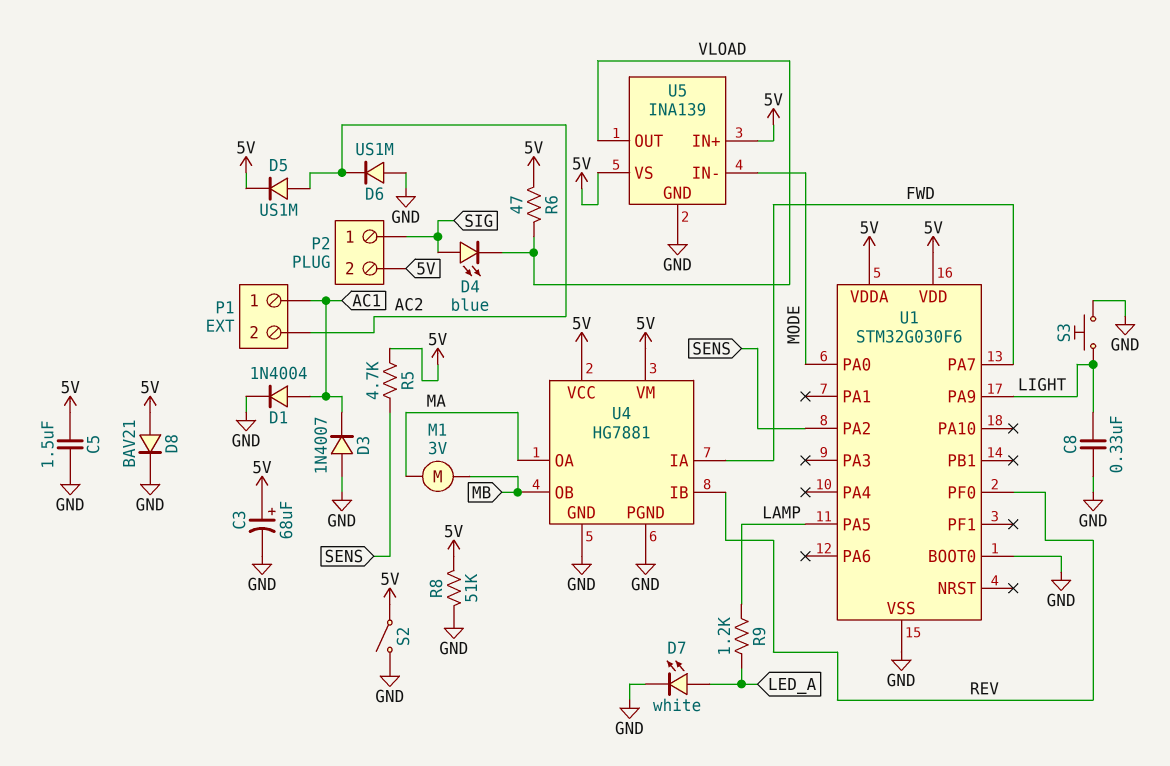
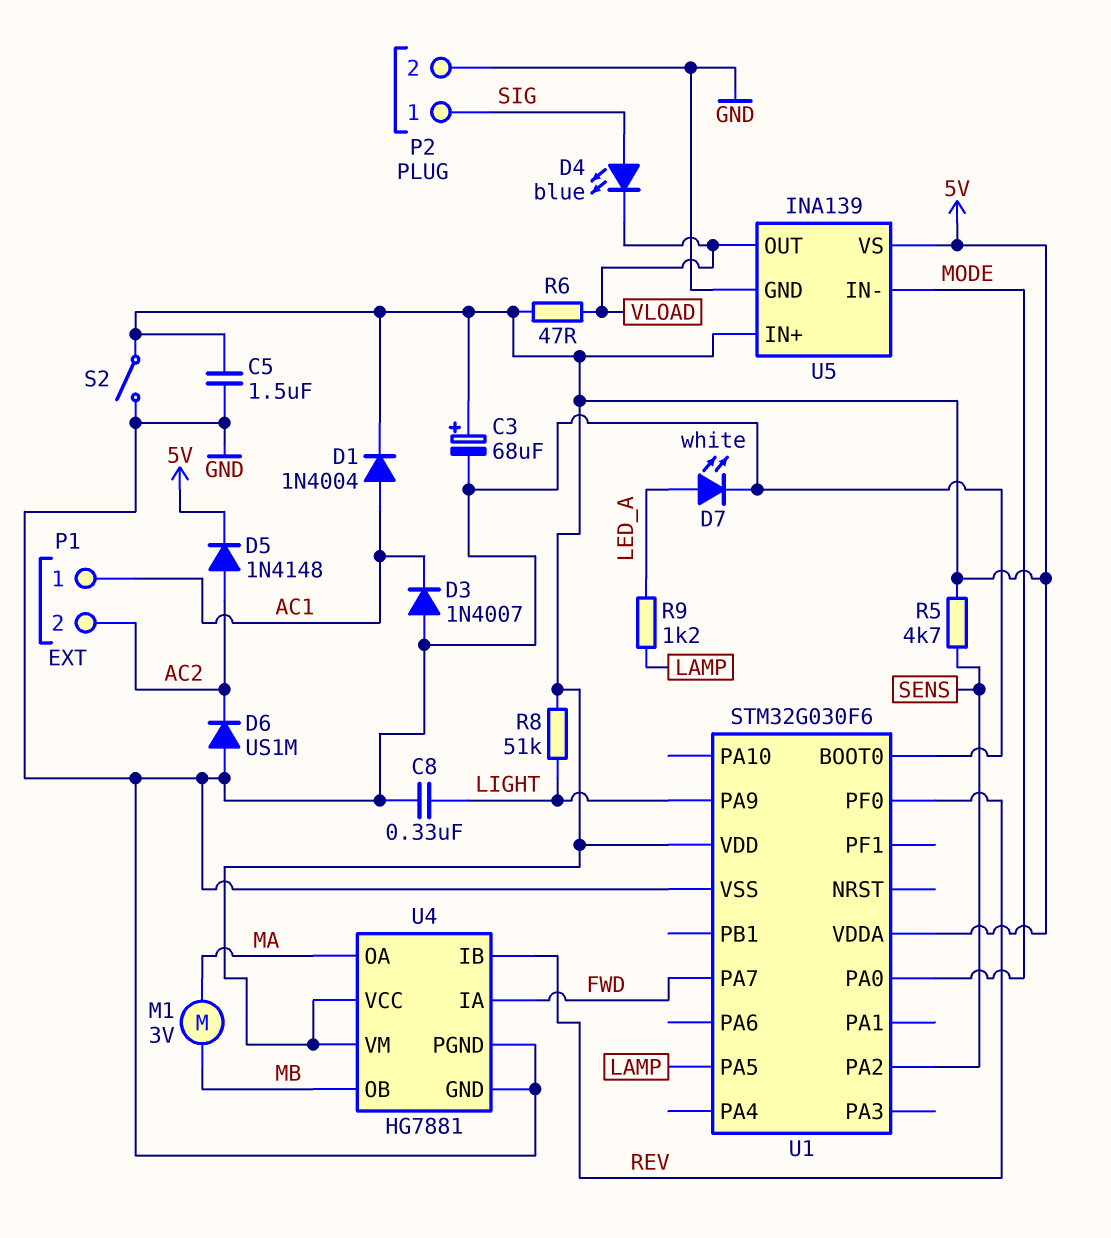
D1: diode 1N4004 (A AC1, K GND) -> diode 1N4004 (A AC1, K 5V)
D5: diode US1M (A AC2, K 5V) -> diode 1N4148 (A AC2, K 5V)
D8: diode BAV21 (A 5V, K GND) -> none
P2 pin 2: 5V -> GND
R8: 51k (5V, GND) -> 51k (5V, LIGHT)
S3: button (GND, LIGHT) -> none

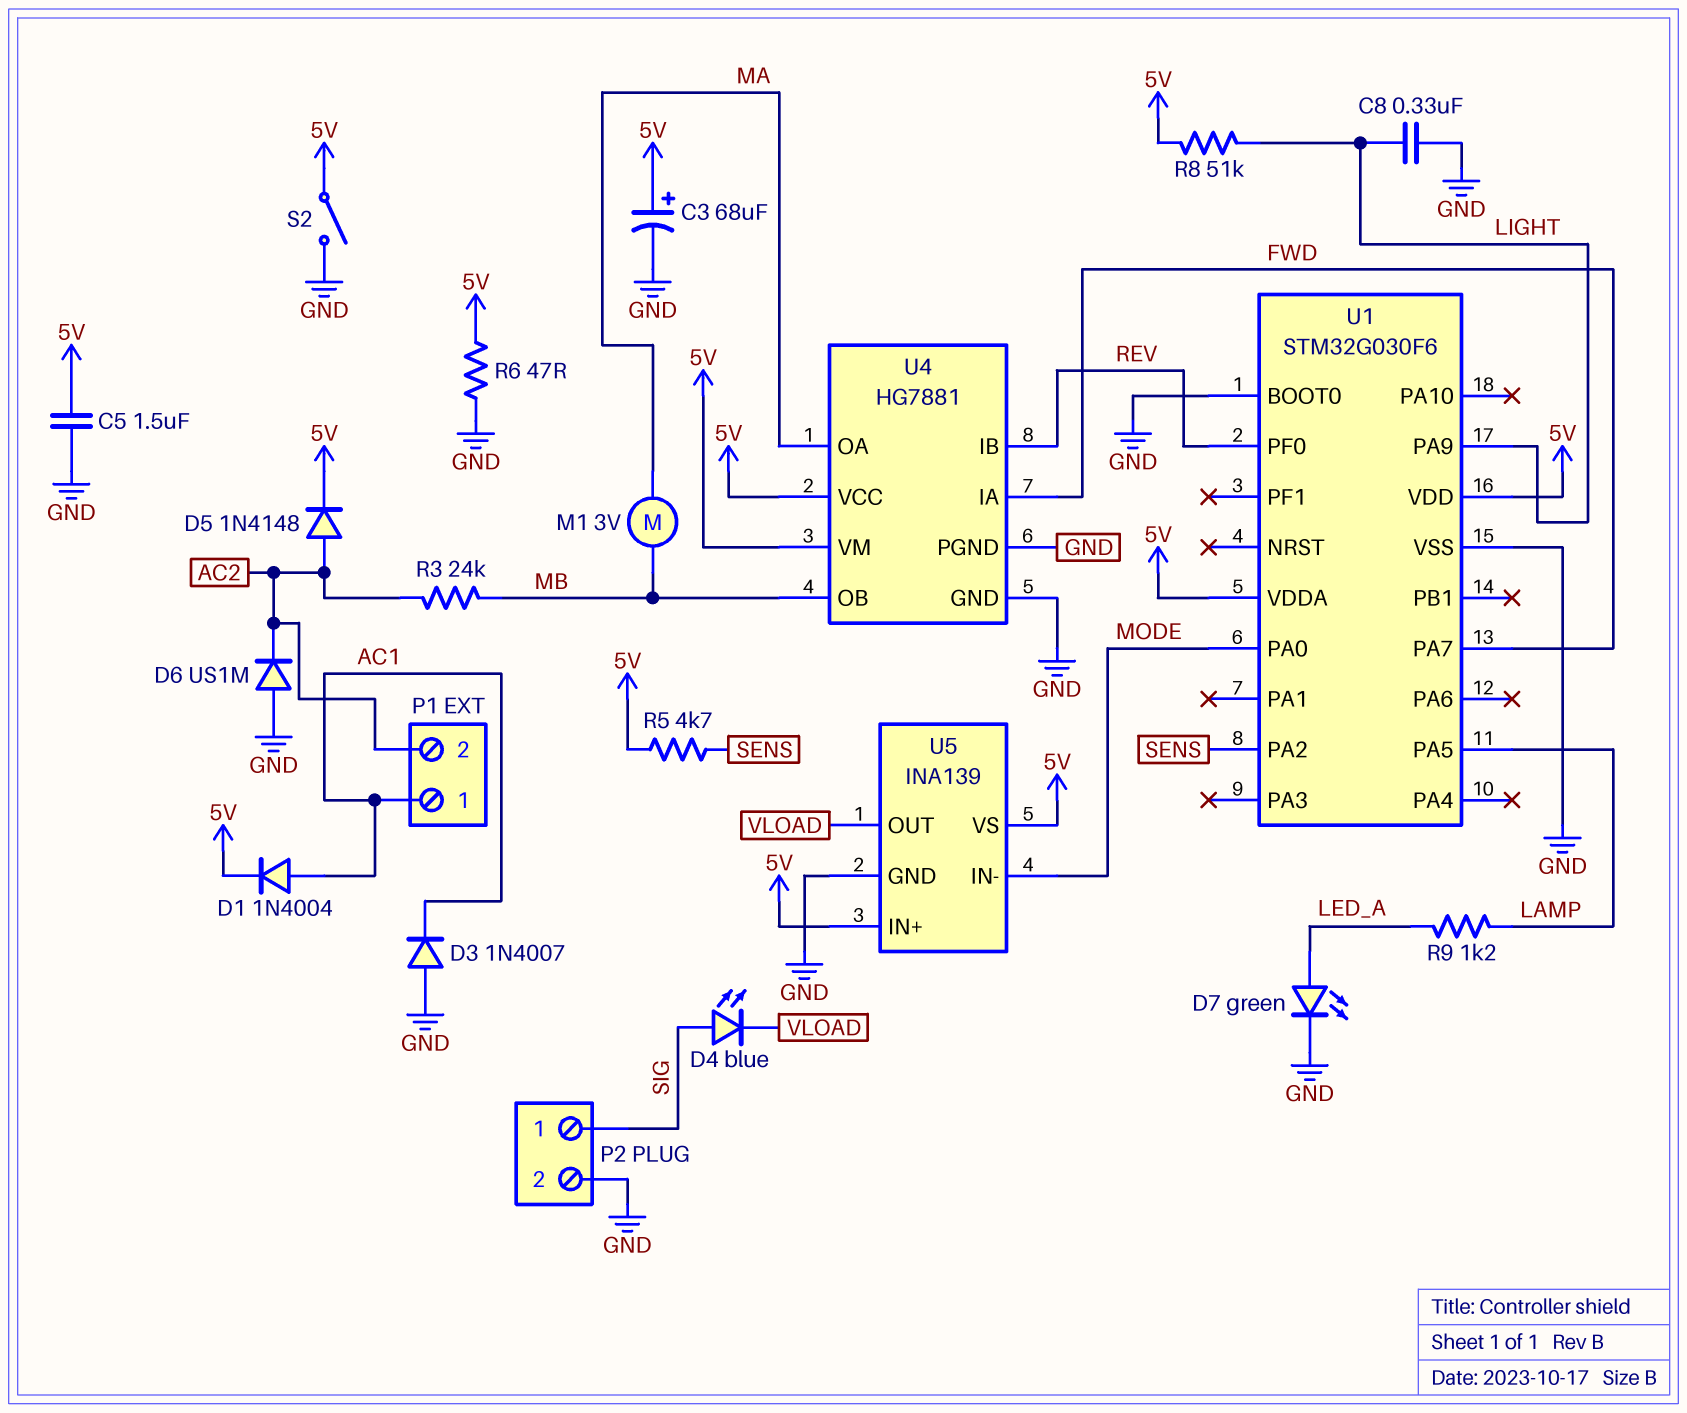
D7: LED white (A LED_A, K GND) -> LED green (A LED_A, K GND)
R3: none -> 24k (AC2, MB)
R6: 47 (5V, VLOAD) -> 47 (5V, GND)

